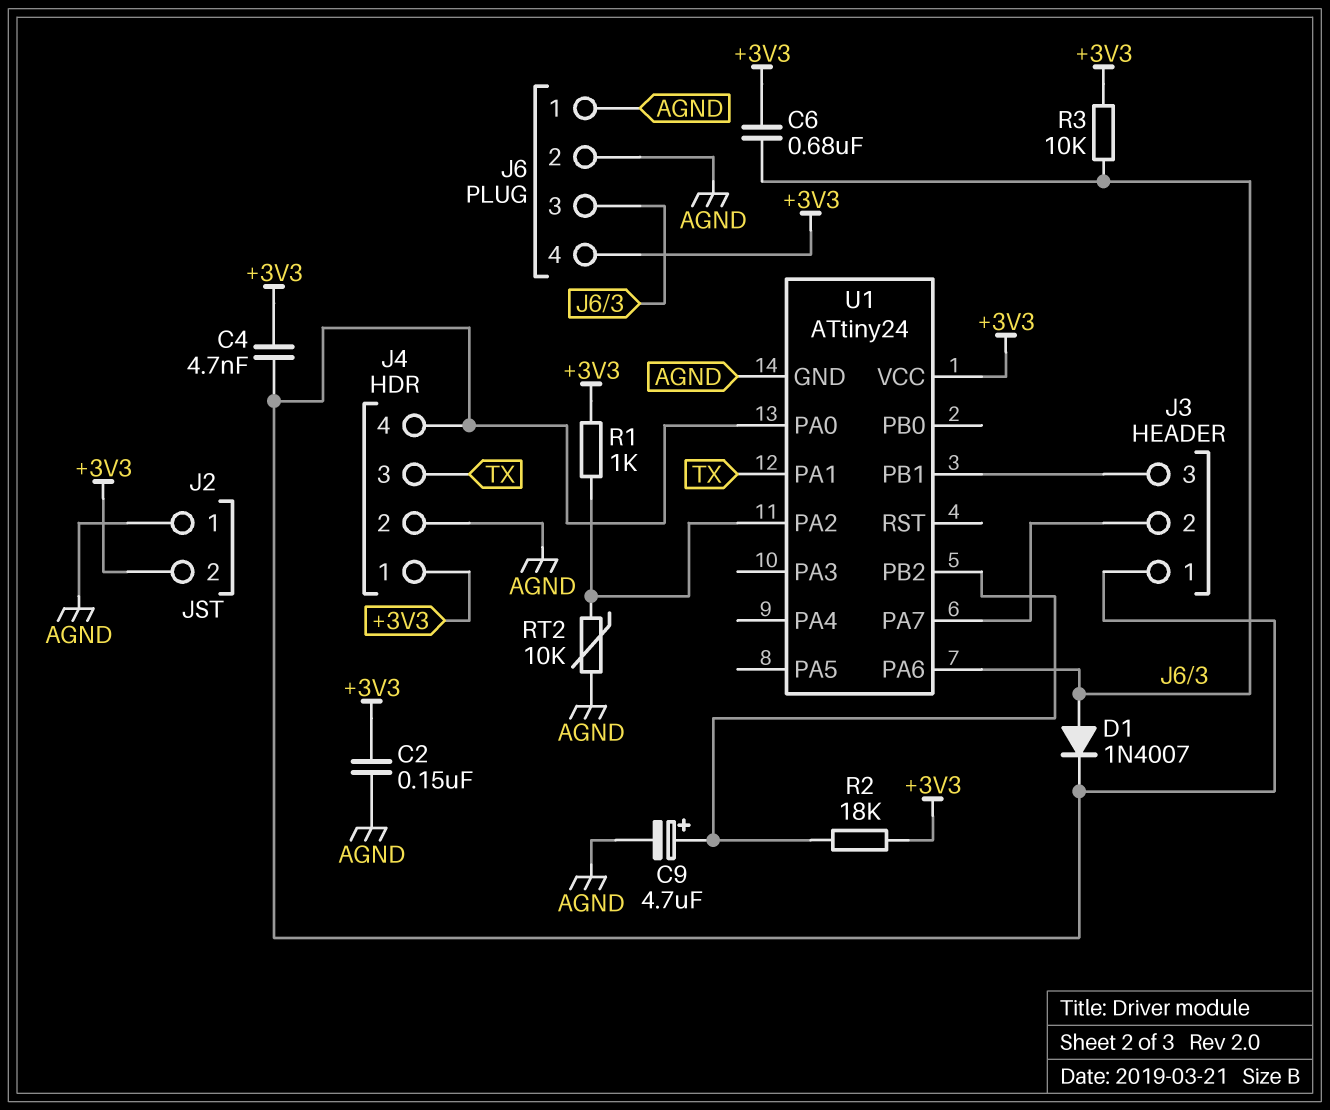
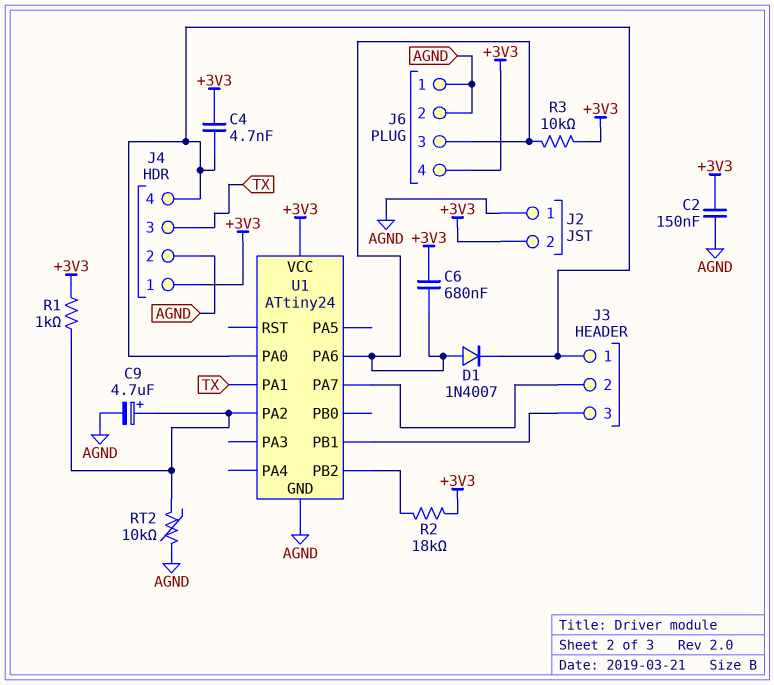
C9: 4.7uF (plus U1/PB2, minus AGND) -> 4.7uF (plus U1/PA2, minus AGND)

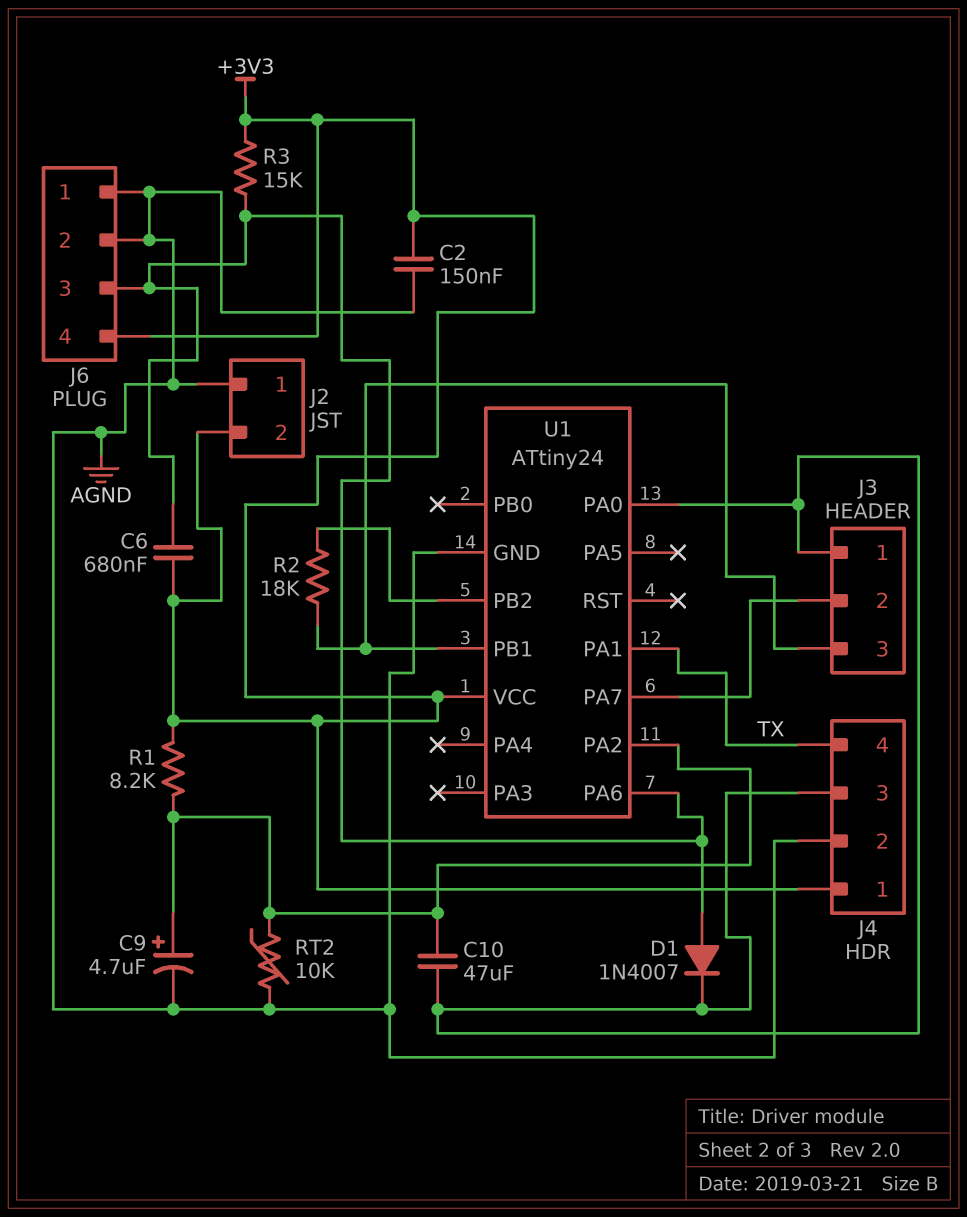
C4: 4.7nF (+3V3, J3/1) -> none
C10: none -> 47uF (J3/1, U1/PA2)
J4 pin 3: TX -> J3/1
J4 pin 4: J3/1 -> TX
R1: 1k (+3V3, U1/PA2) -> 8.2k (+3V3, U1/PA2)
R2: 18k (+3V3, U1/PB2) -> 18k (J3/3, U1/PB2)
R3: 10k (+3V3, J6/3) -> 15k (+3V3, J6/3)

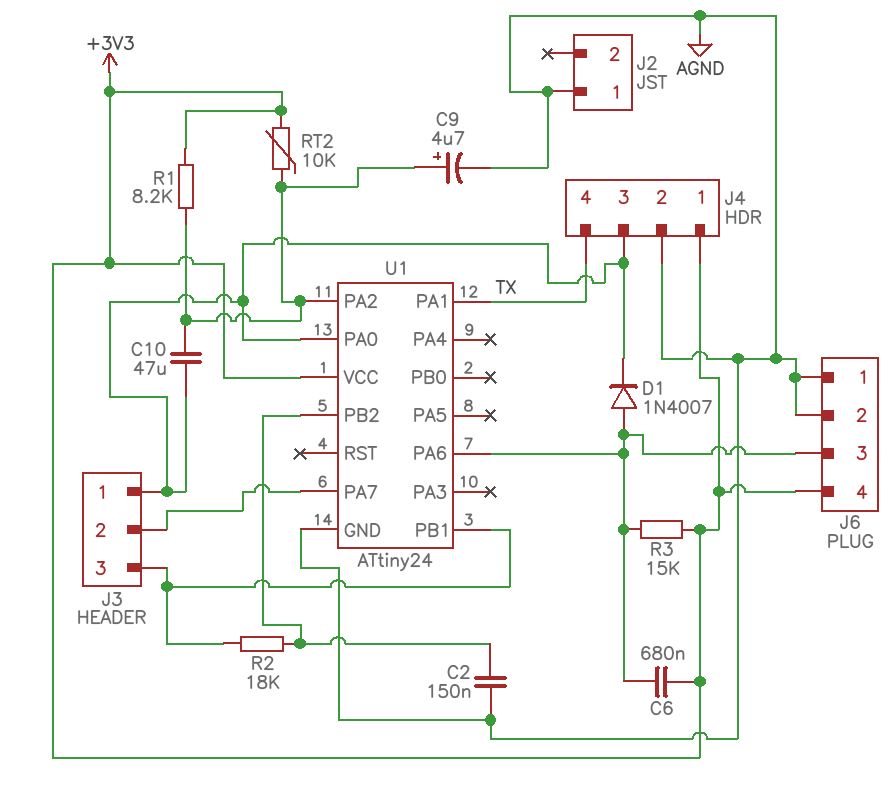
C2: 150nF (+3V3, AGND) -> 150nF (AGND, U1/PB2)
J2 pin 2: +3V3 -> none
RT2: 10k (AGND, U1/PA2) -> 10k (+3V3, U1/PA2)

